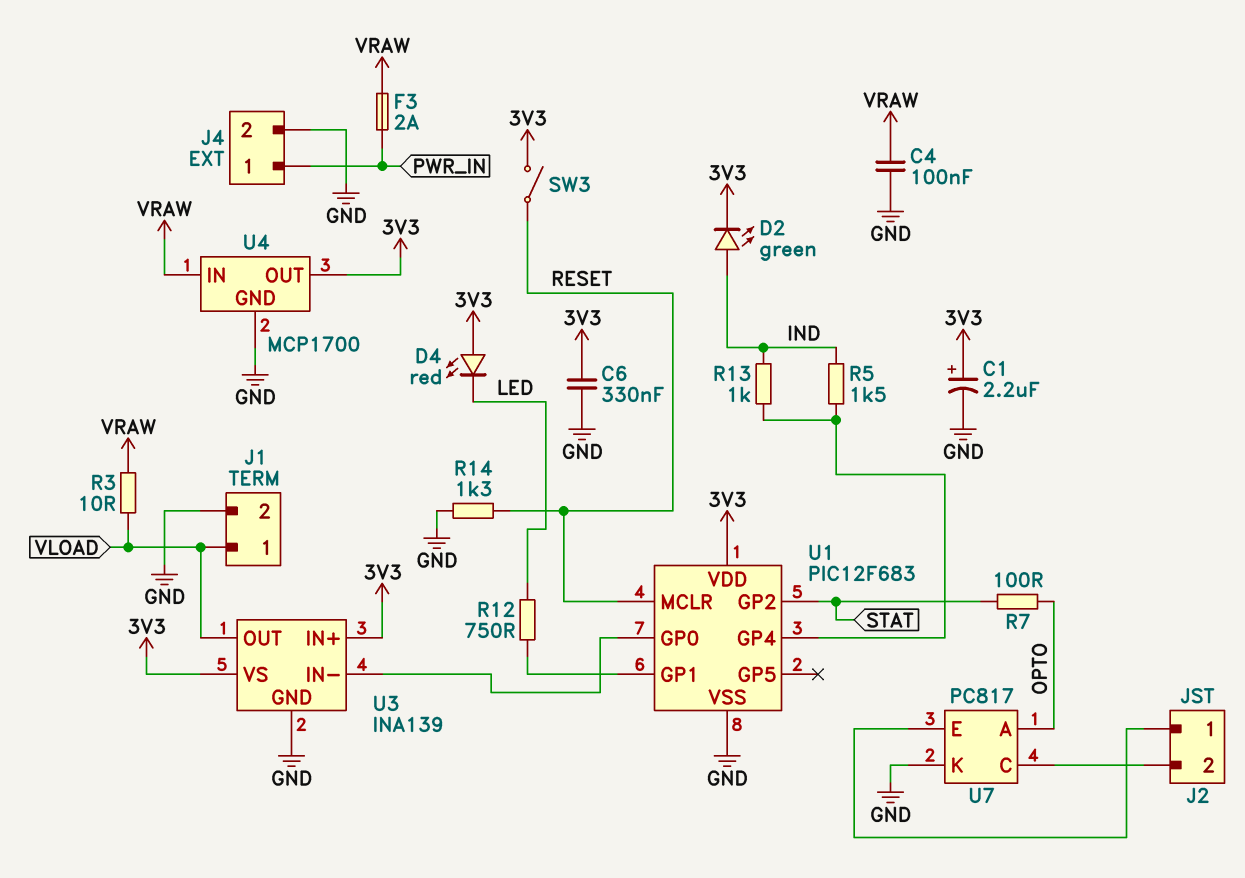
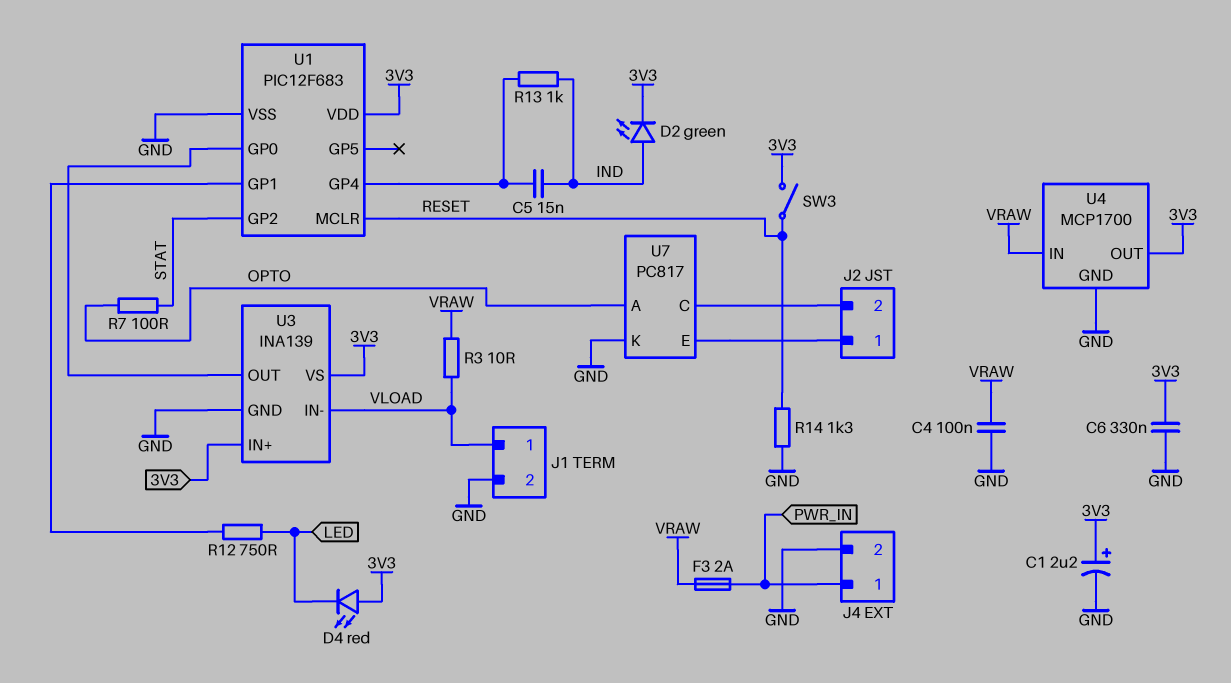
C5: none -> 15nF (IND, U1/GP4)
R5: 1.5k (IND, U1/GP4) -> none
U3 pin IN-: U1/GP0 -> VLOAD
U3 pin OUT: VLOAD -> U1/GP0

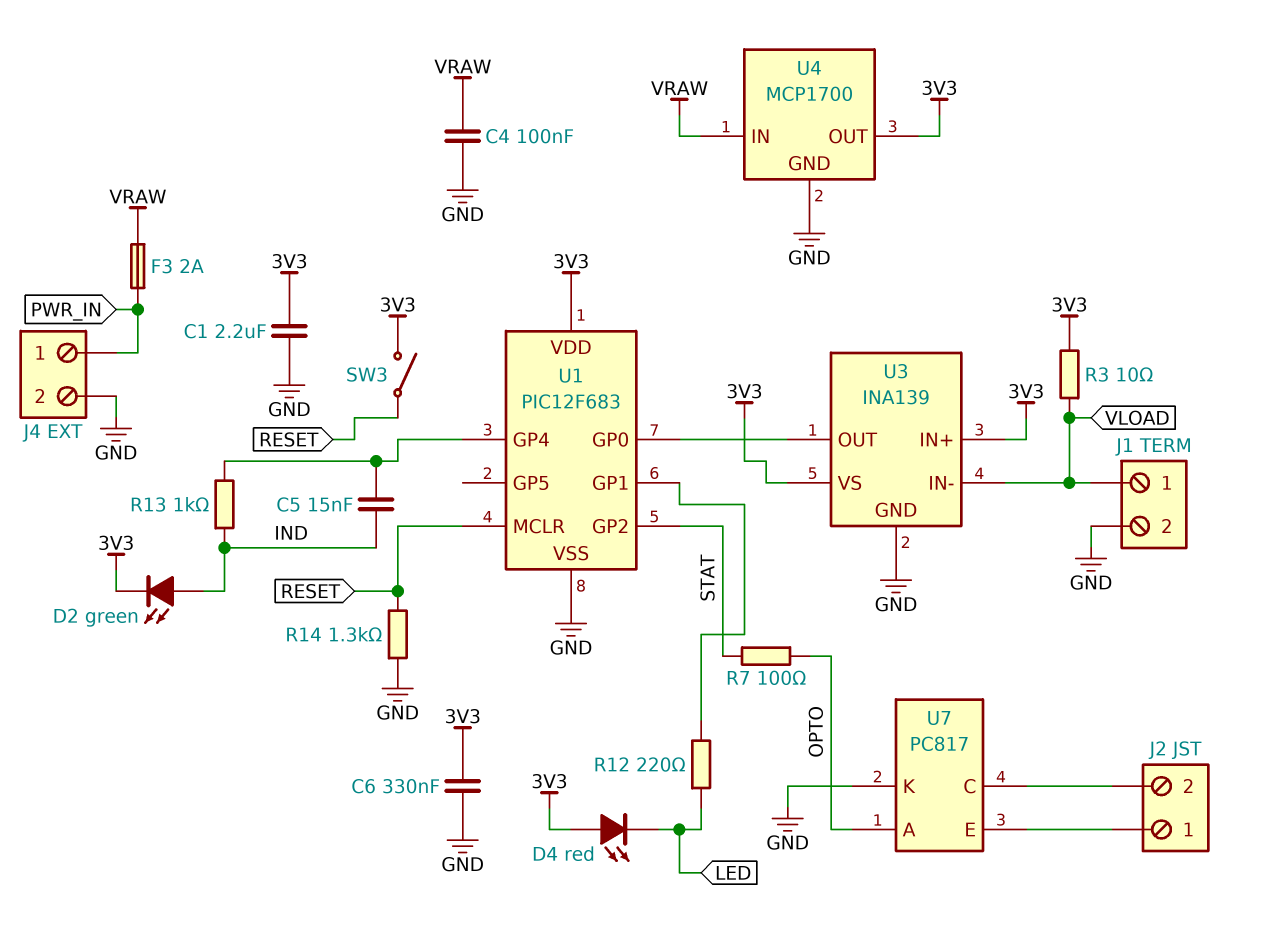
C1: 2.2uF (plus 3V3, minus GND) -> 2.2uF (3V3, GND)
R3: 10 (VLOAD, VRAW) -> 10 (3V3, VLOAD)
R12: 750 (LED, U1/GP1) -> 220 (LED, U1/GP1)

